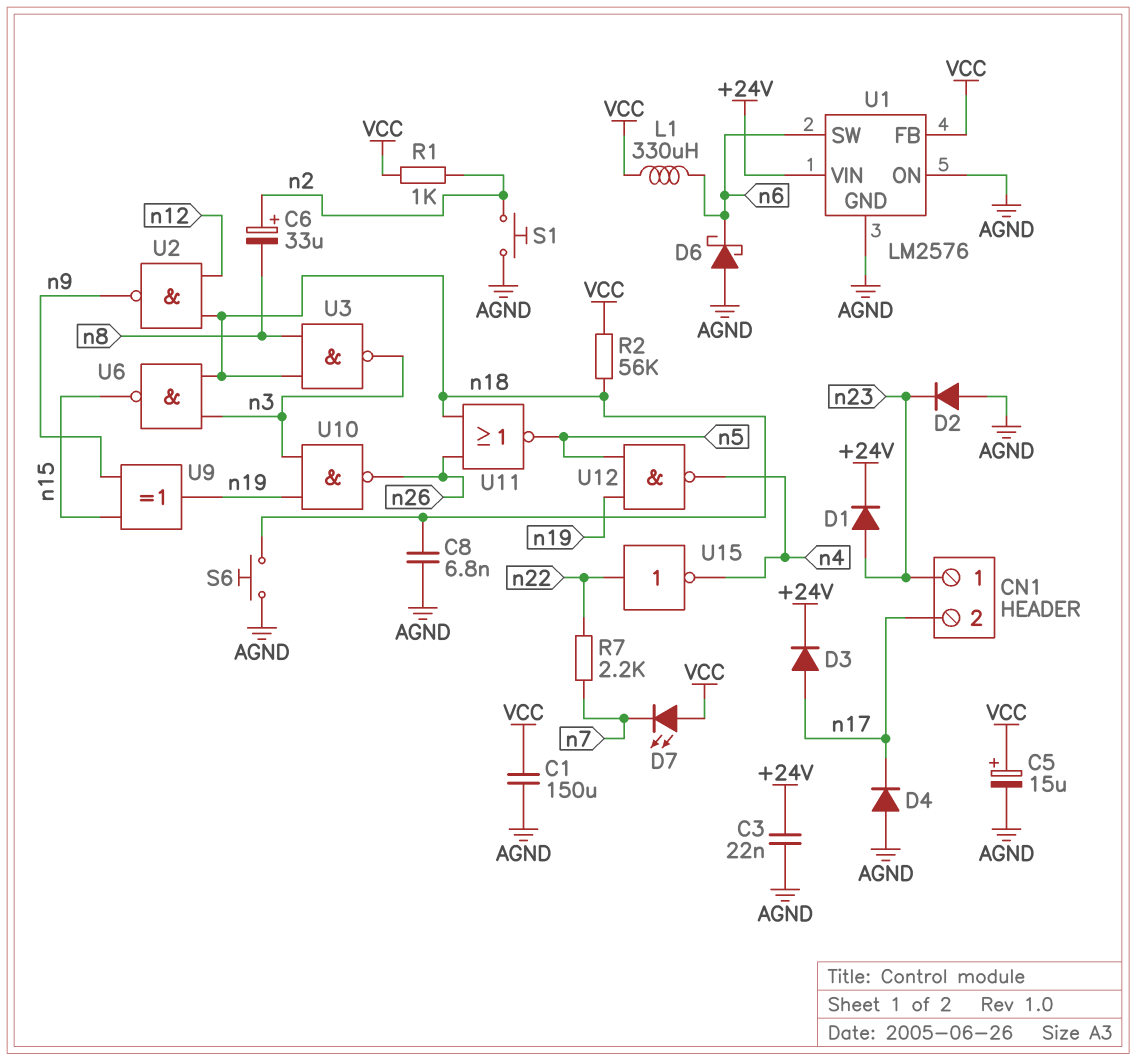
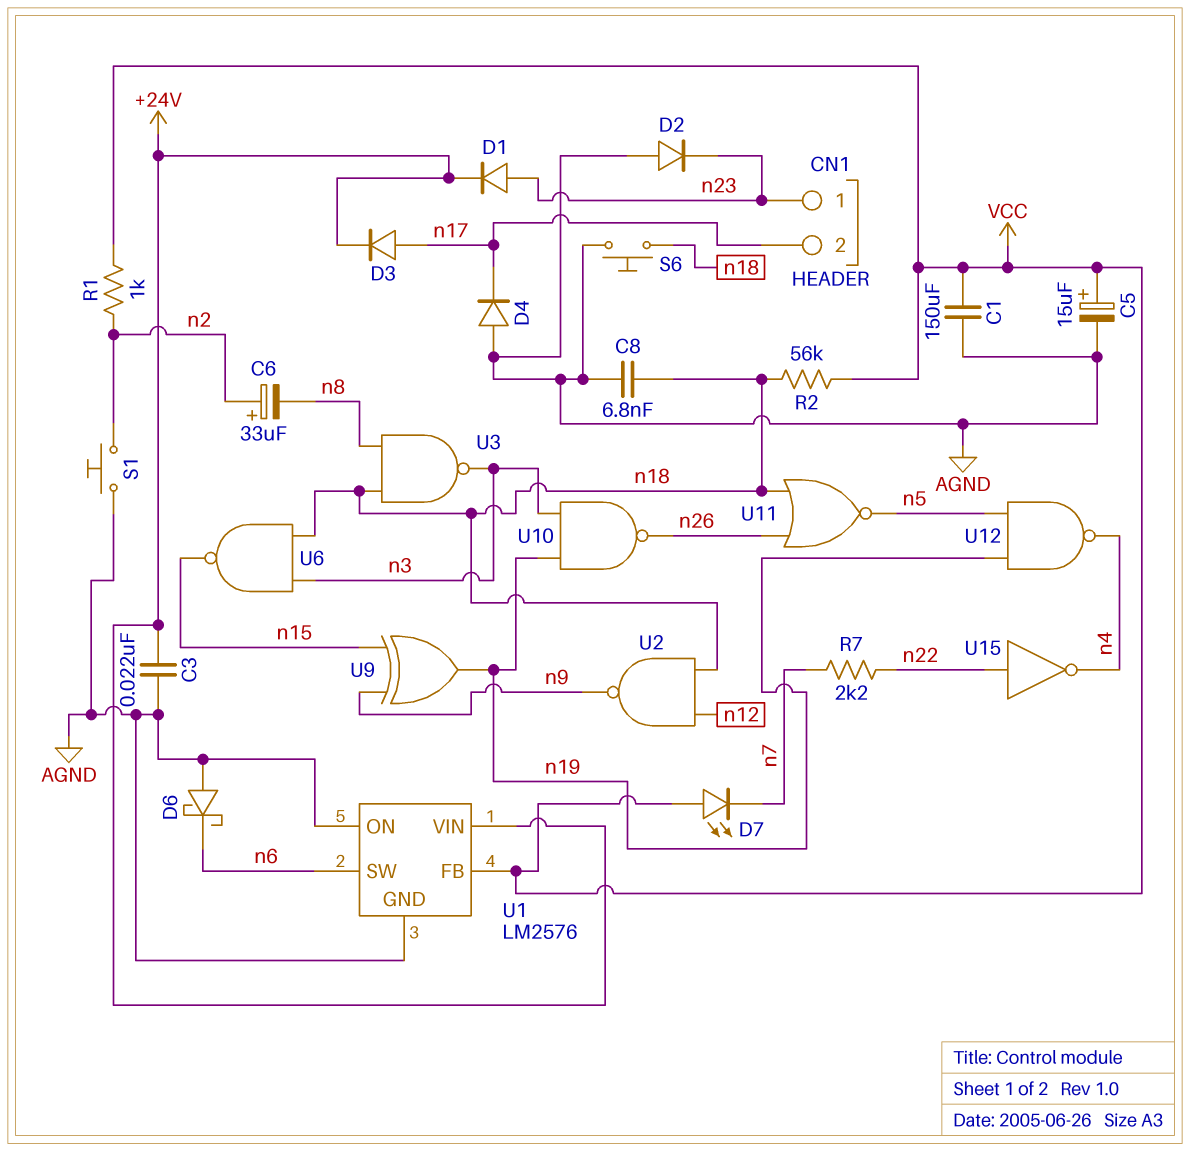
L1: 330uH (VCC, n6) -> none

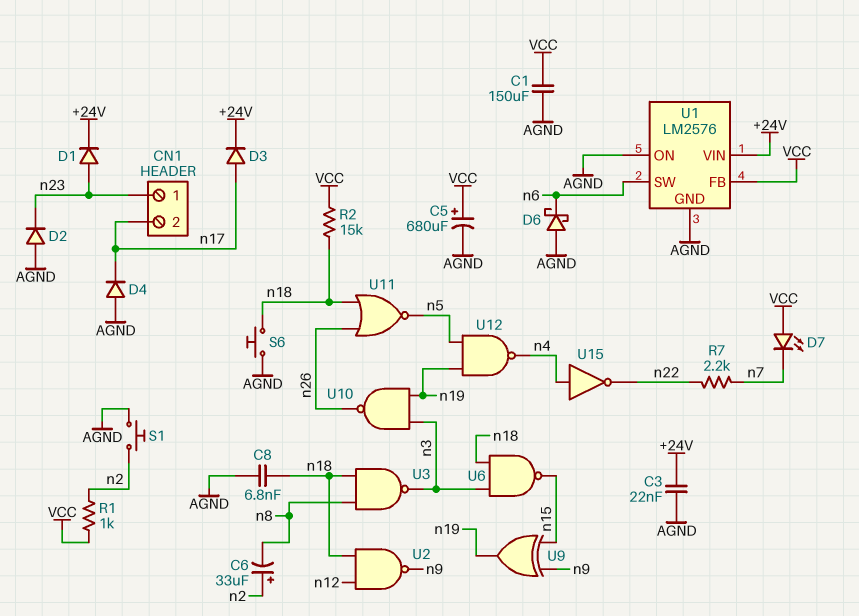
C5: 15uF (plus VCC, minus AGND) -> 680uF (plus VCC, minus AGND)
R2: 56k (VCC, n18) -> 15k (VCC, n18)
U15: NOT (in n22, out n4) -> NOT (in n4, out n22)

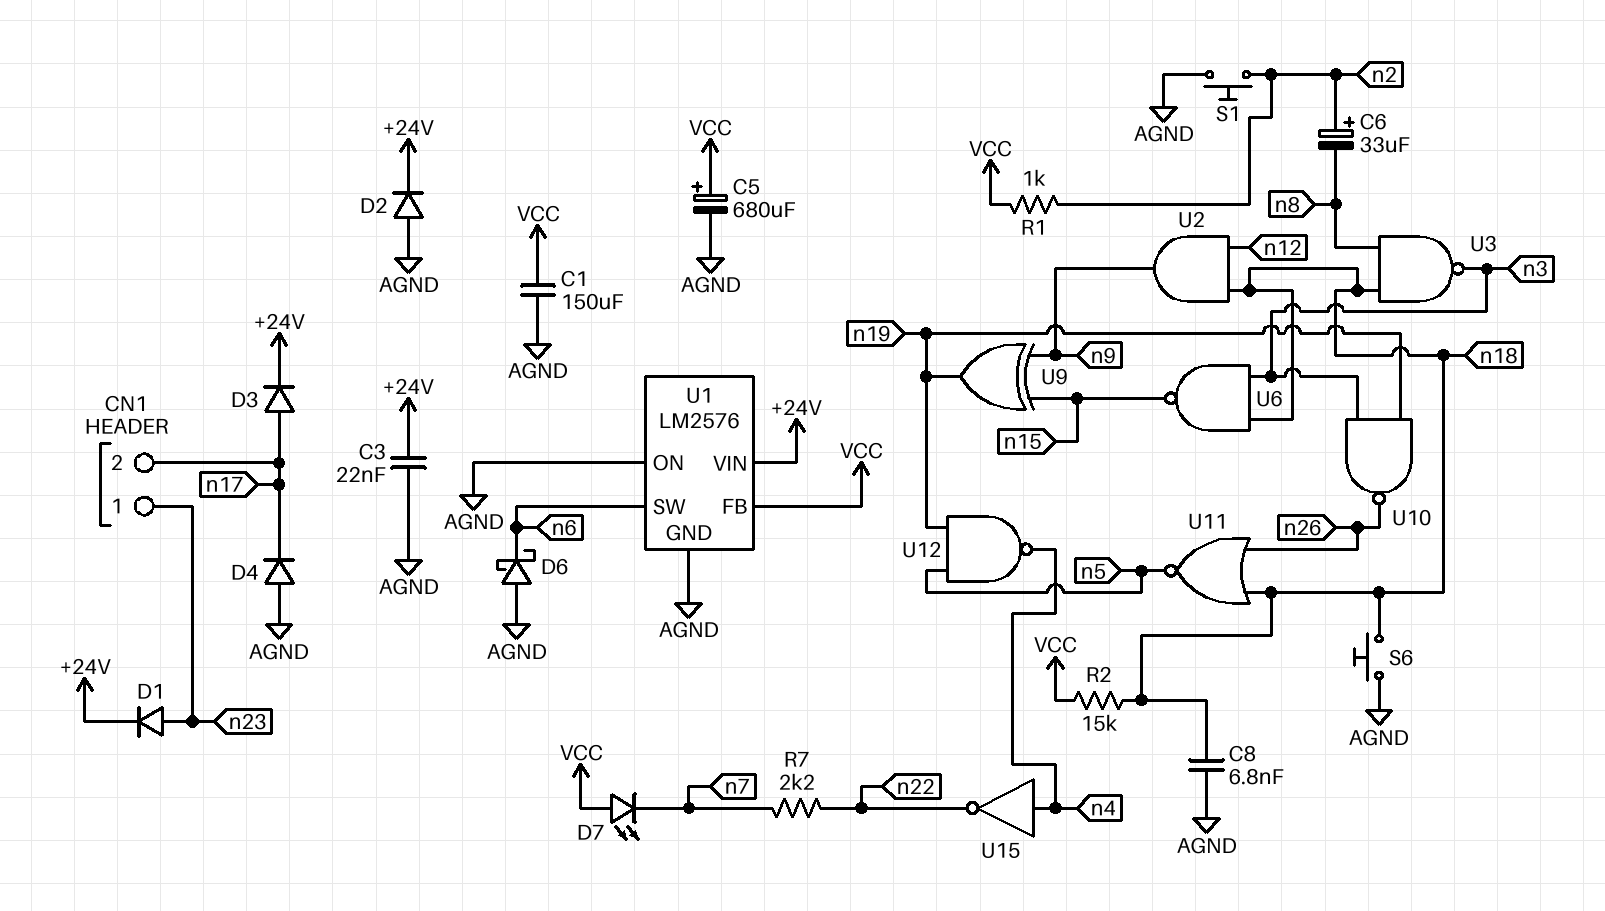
D2: diode (A AGND, K n23) -> diode (A AGND, K +24V)
U2: NAND (in n12, in n18, out n9) -> AND (in n12, in n18, out n9)

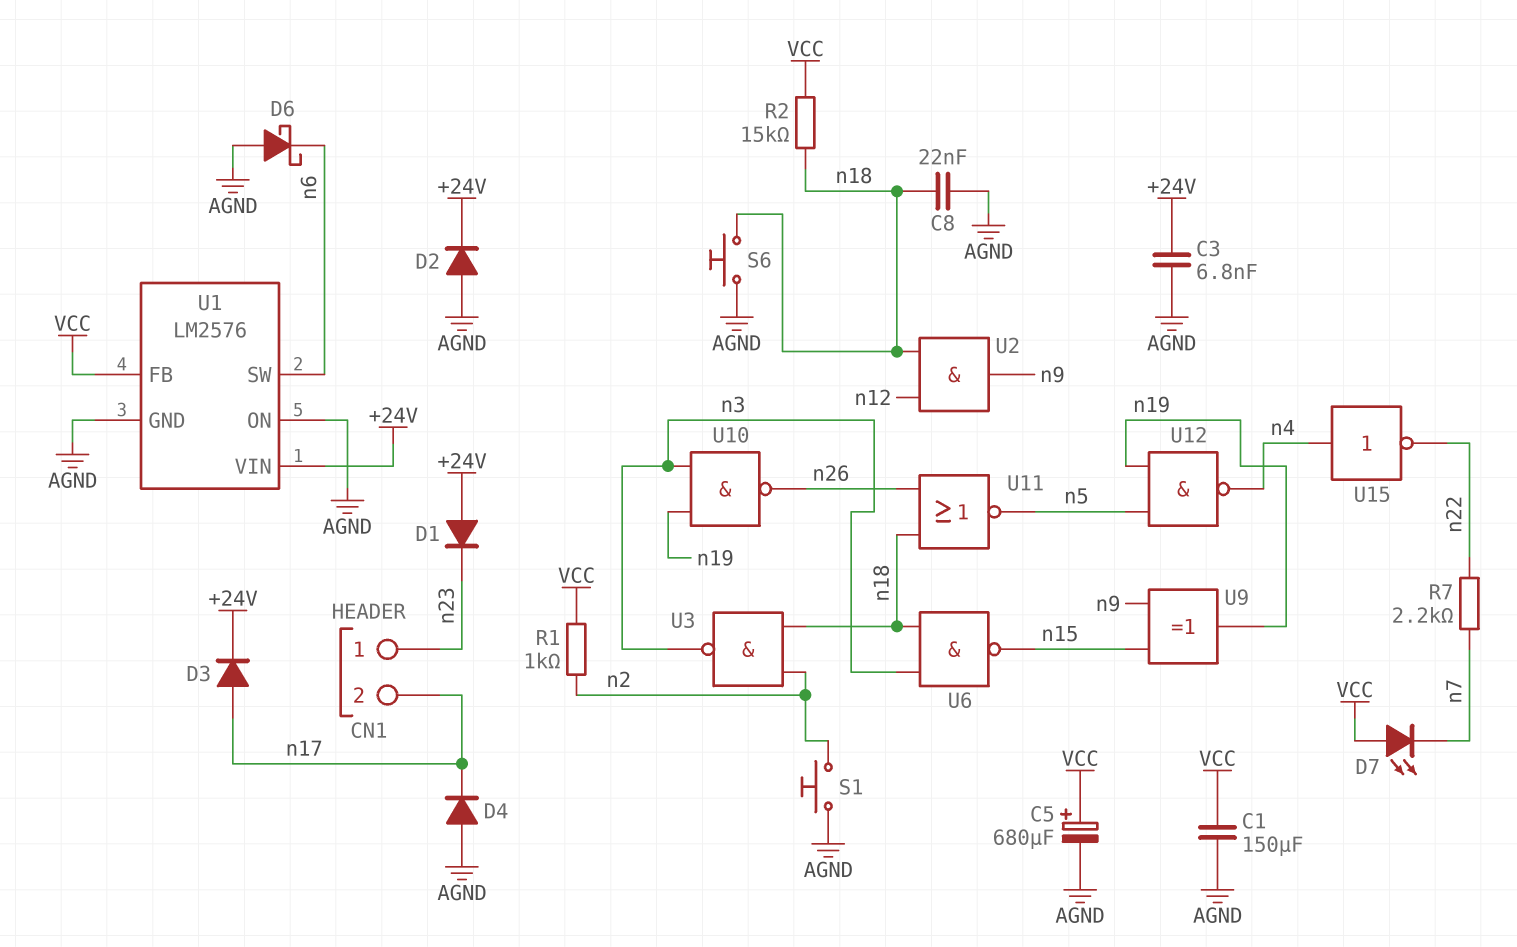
C3: 22nF (+24V, AGND) -> 6.8nF (+24V, AGND)
C6: 33uF (plus n2, minus n8) -> none
C8: 6.8nF (AGND, n18) -> 22nF (AGND, n18)
D1: diode (A n23, K +24V) -> diode (A +24V, K n23)
U3: NAND (in n8, in n18, out n3) -> NAND (in n2, in n18, out n3)

